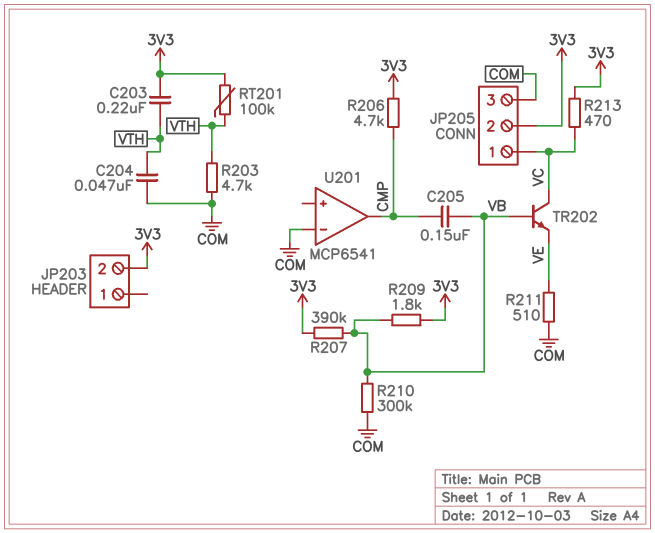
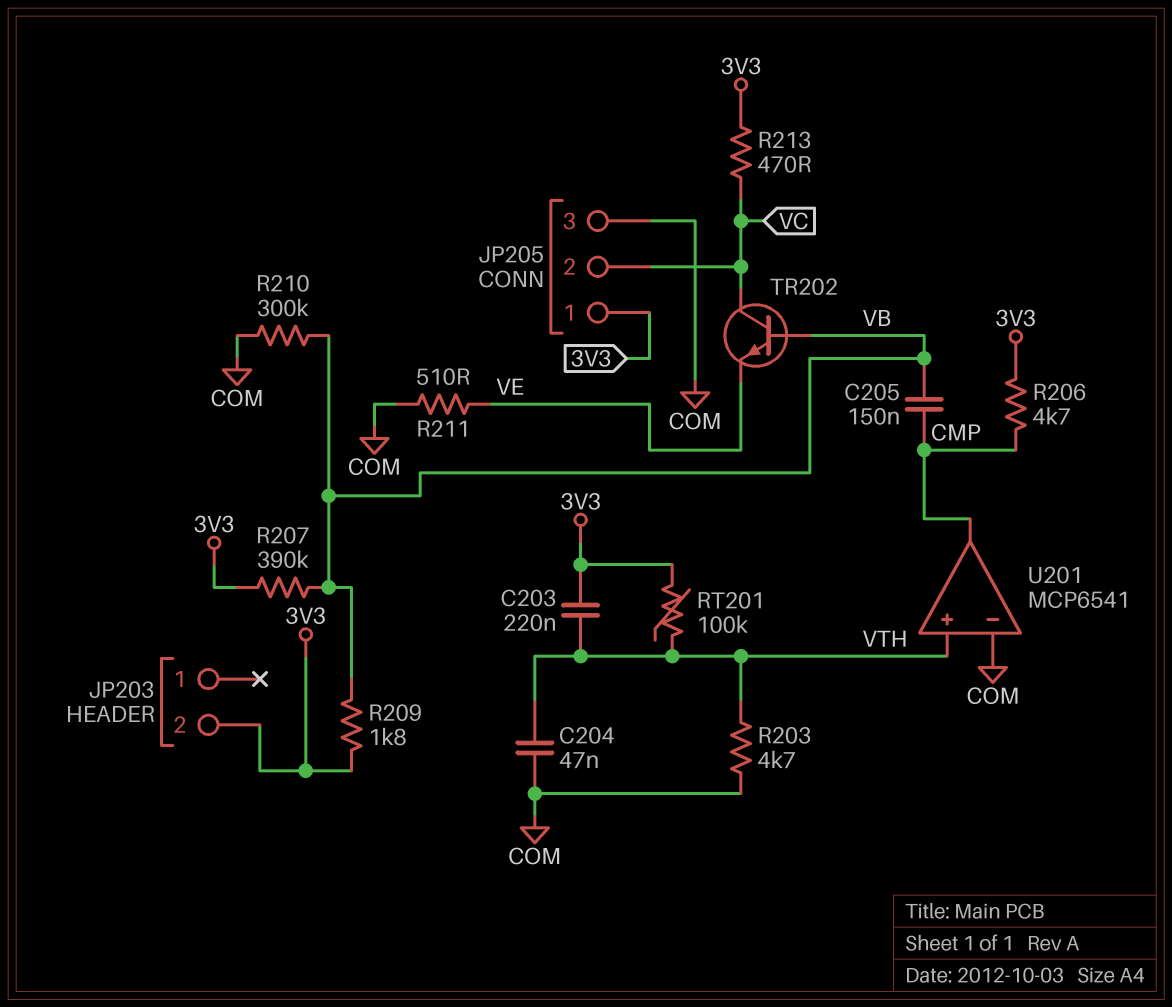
JP205 pin 1: VC -> 3V3
JP205 pin 2: 3V3 -> VC
U201 pin in+: none -> VTH

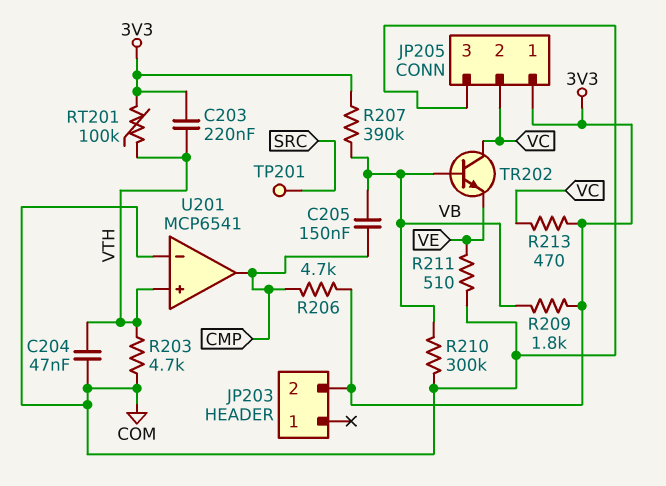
TP201: none -> test point (SRC)

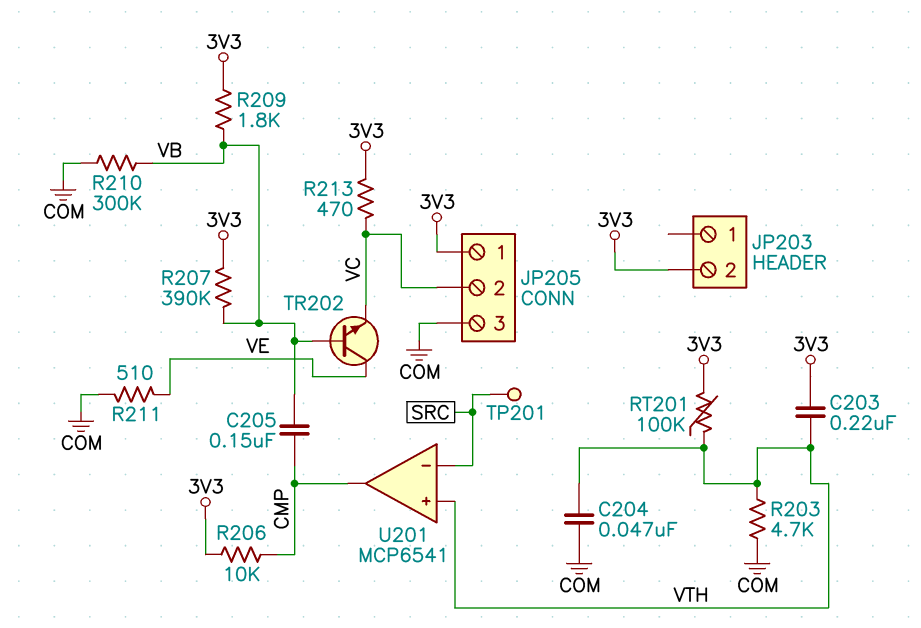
R206: 4.7k (3V3, CMP) -> 10k (3V3, CMP)
TR202: NPN (B VB, C VC, E VE) -> NPN (B VB, C VE, E VC)
U201 pin in-: COM -> SRC

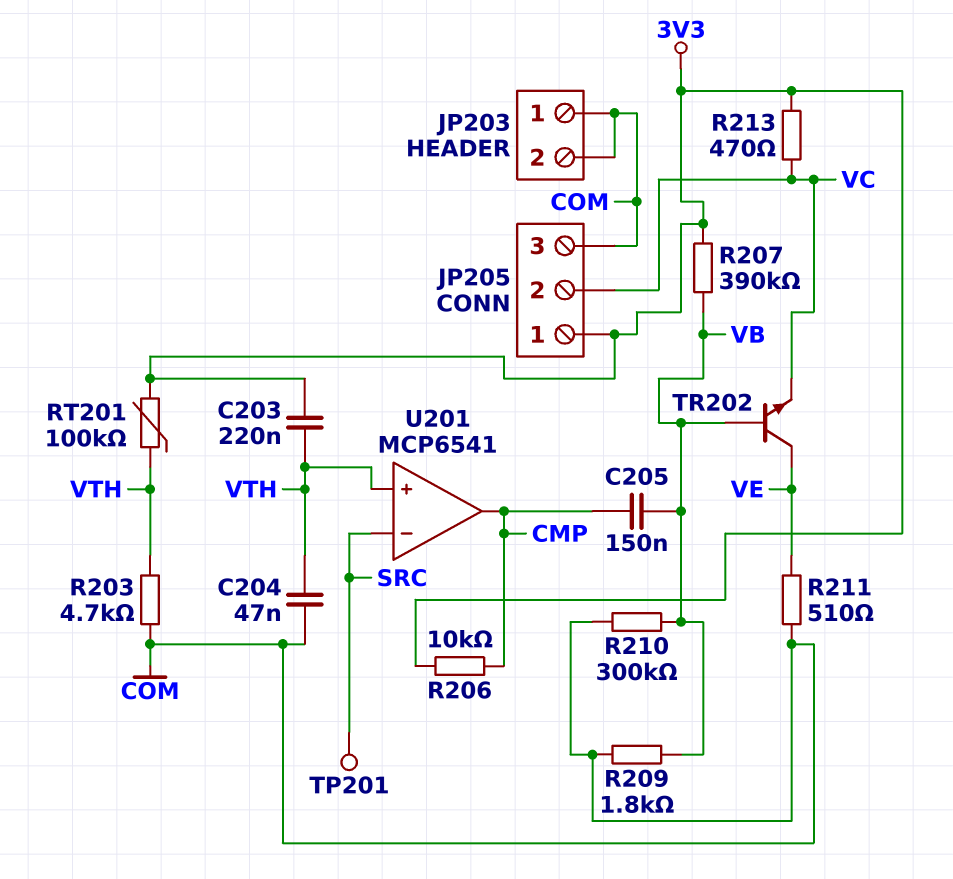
JP203 pin 1: none -> COM
JP203 pin 2: 3V3 -> COM
R209: 1.8k (3V3, VB) -> 1.8k (COM, VB)

